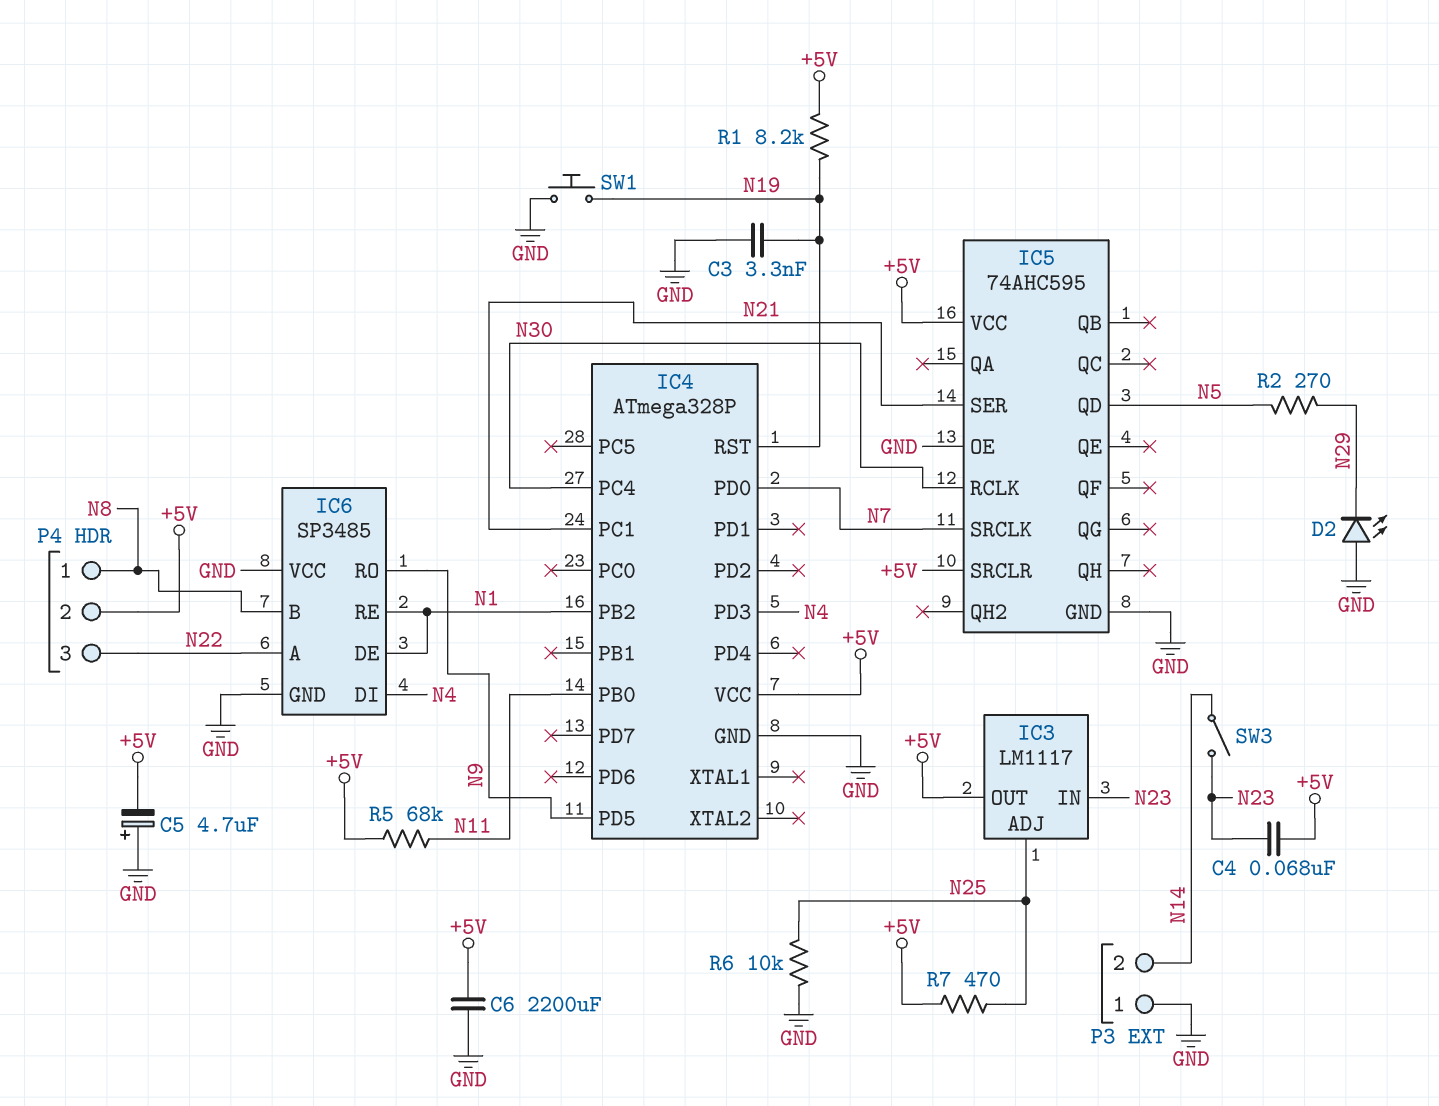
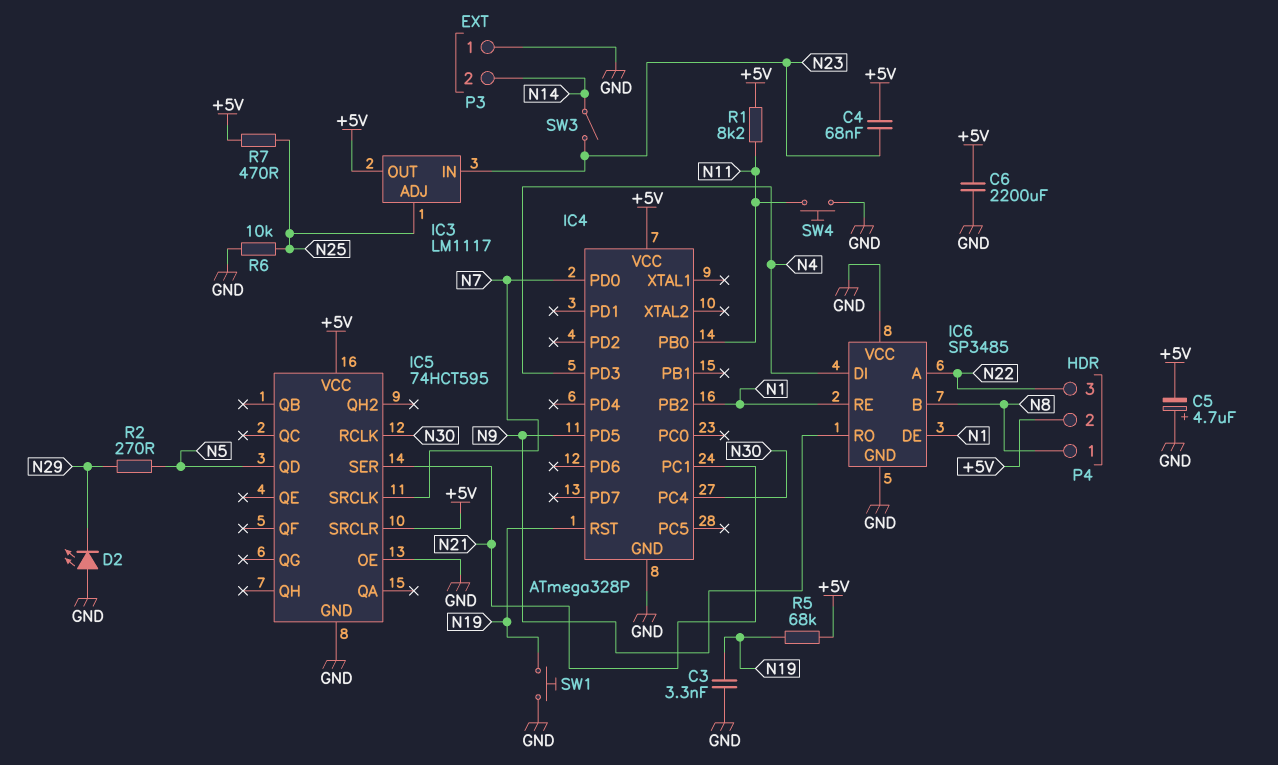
IC5: 74AHC595 -> 74HCT595
R1: 8.2k (+5V, N19) -> 8.2k (+5V, N11)
R5: 68k (+5V, N11) -> 68k (+5V, N19)
SW4: none -> button (GND, N11)

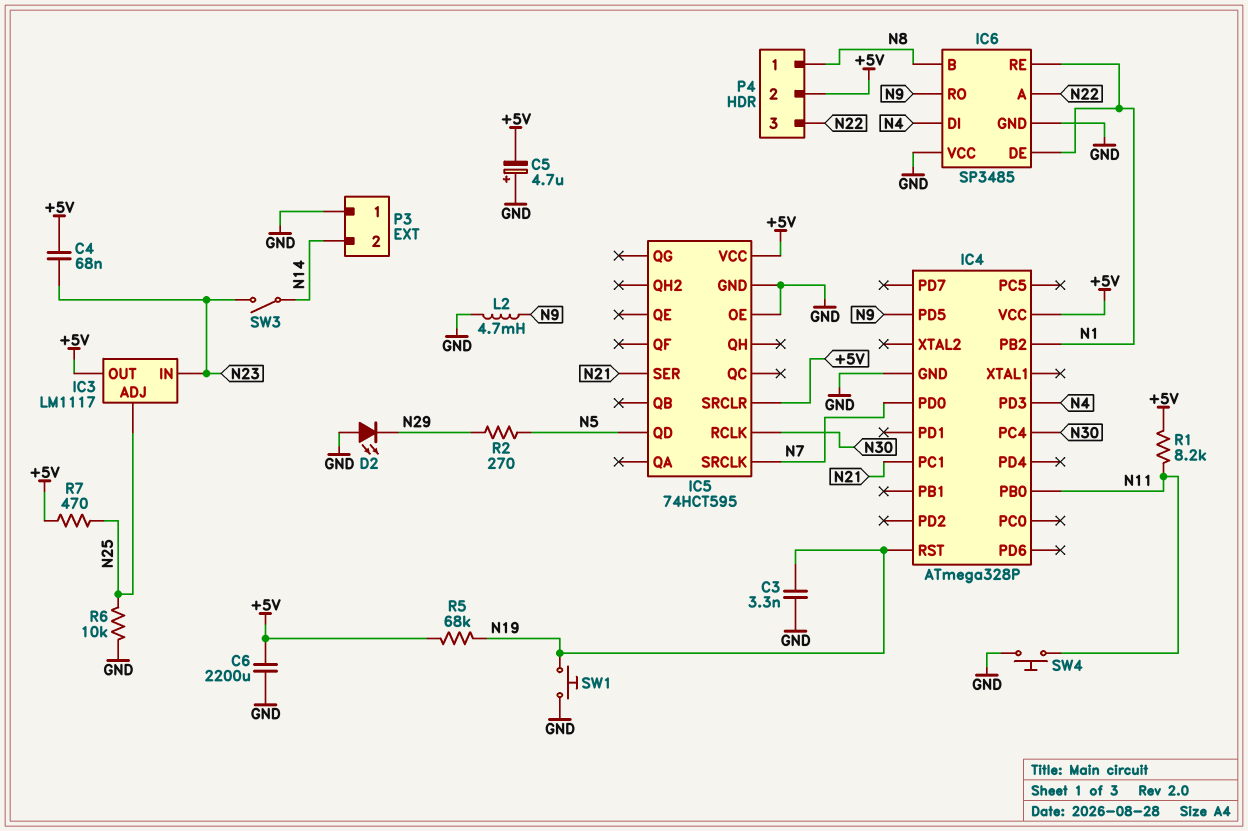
L2: none -> 4.7mH (GND, N9)

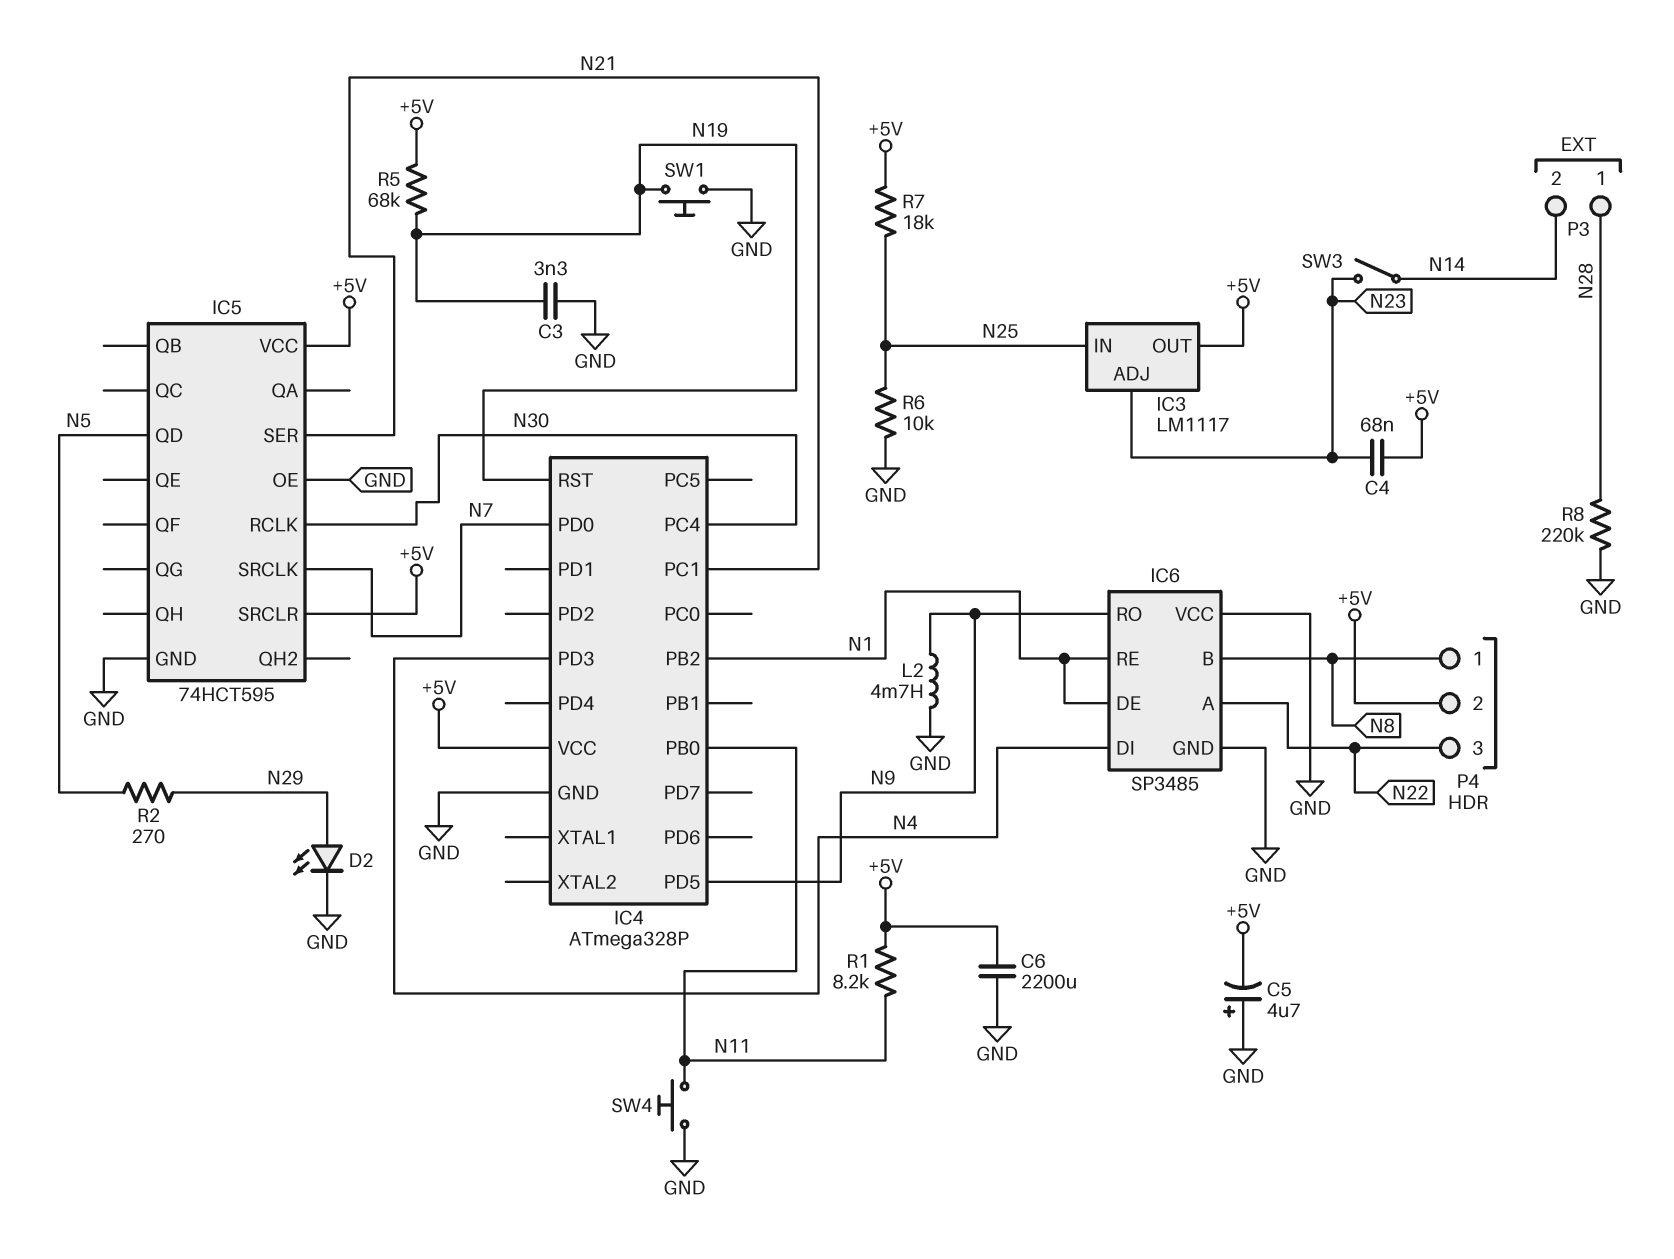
D2: LED (A GND, K N29) -> LED (A N29, K GND)
IC3 pin ADJ: N25 -> N23
IC3 pin IN: N23 -> N25
P3 pin 1: GND -> N28
R7: 470 (+5V, N25) -> 18k (+5V, N25)
R8: none -> 220k (GND, N28)

